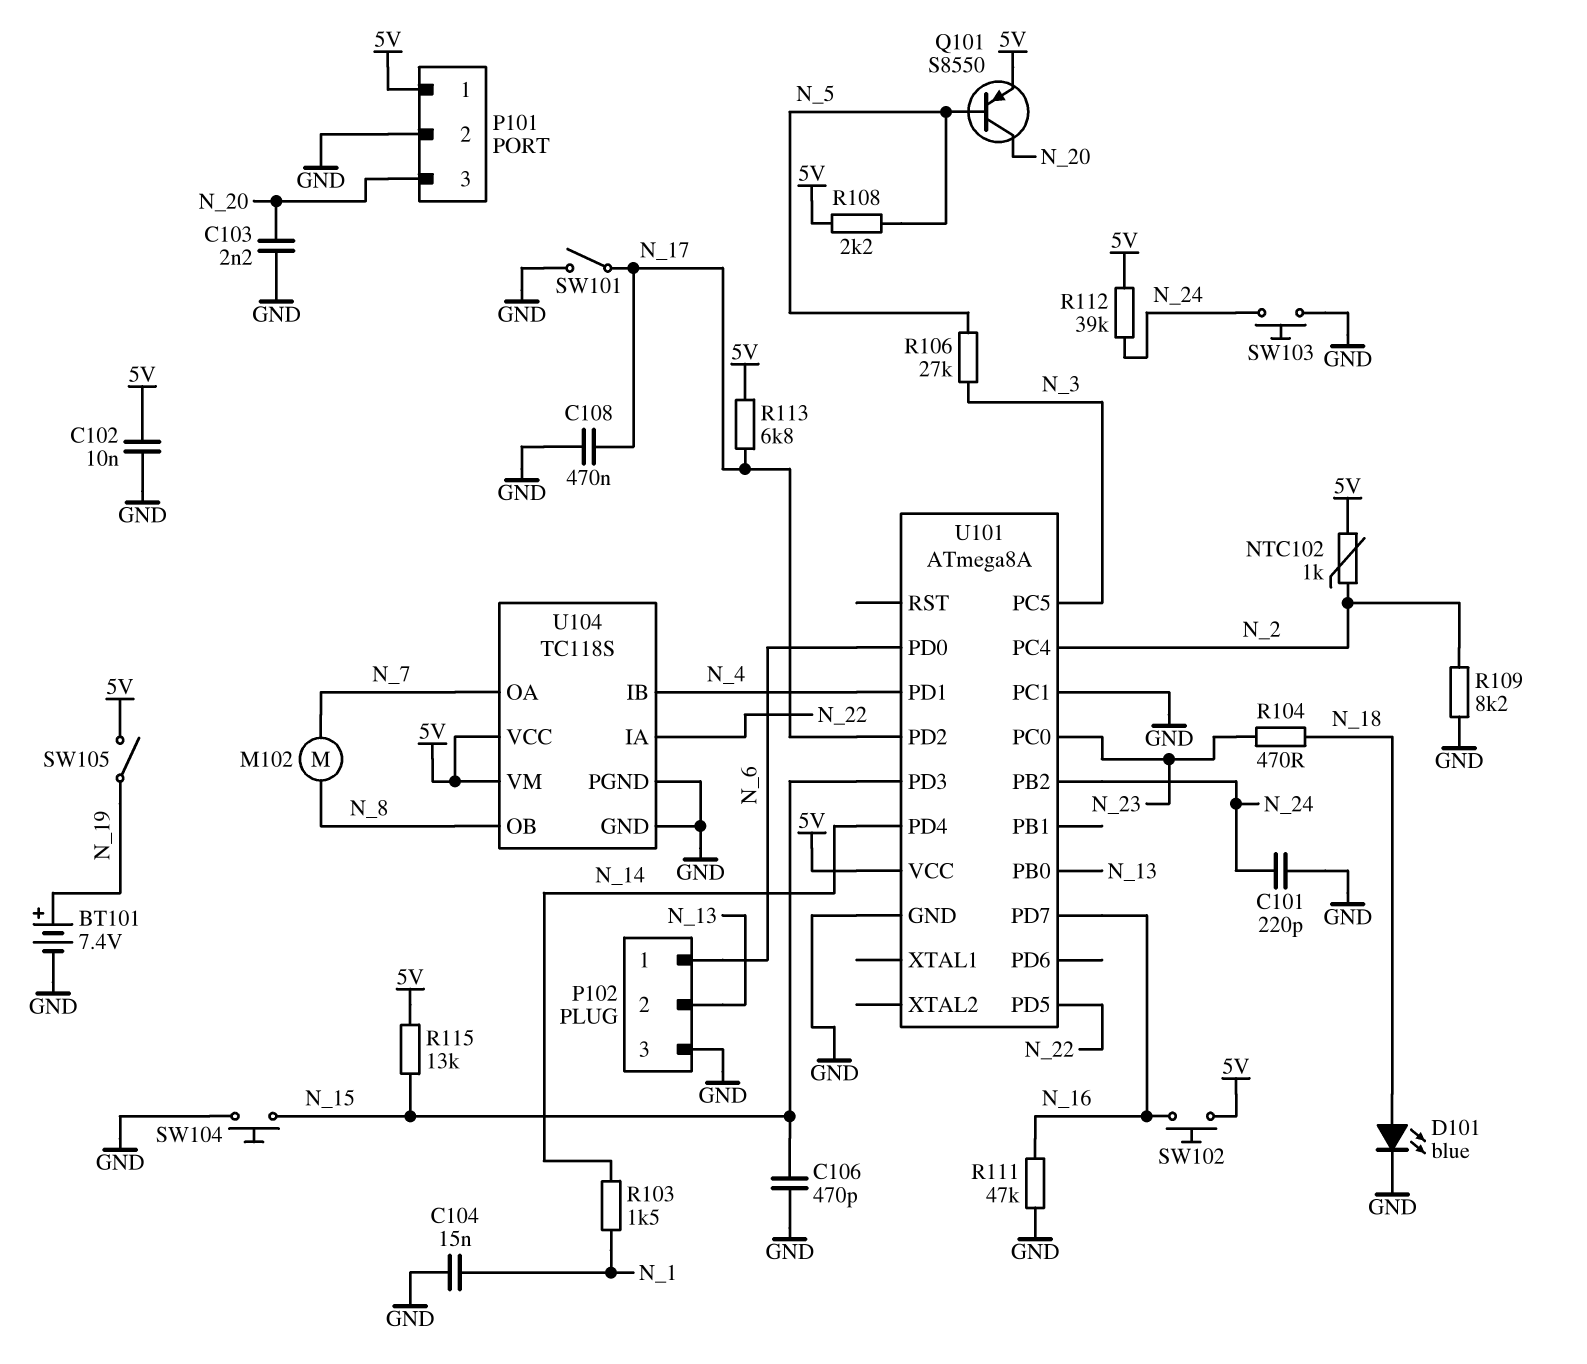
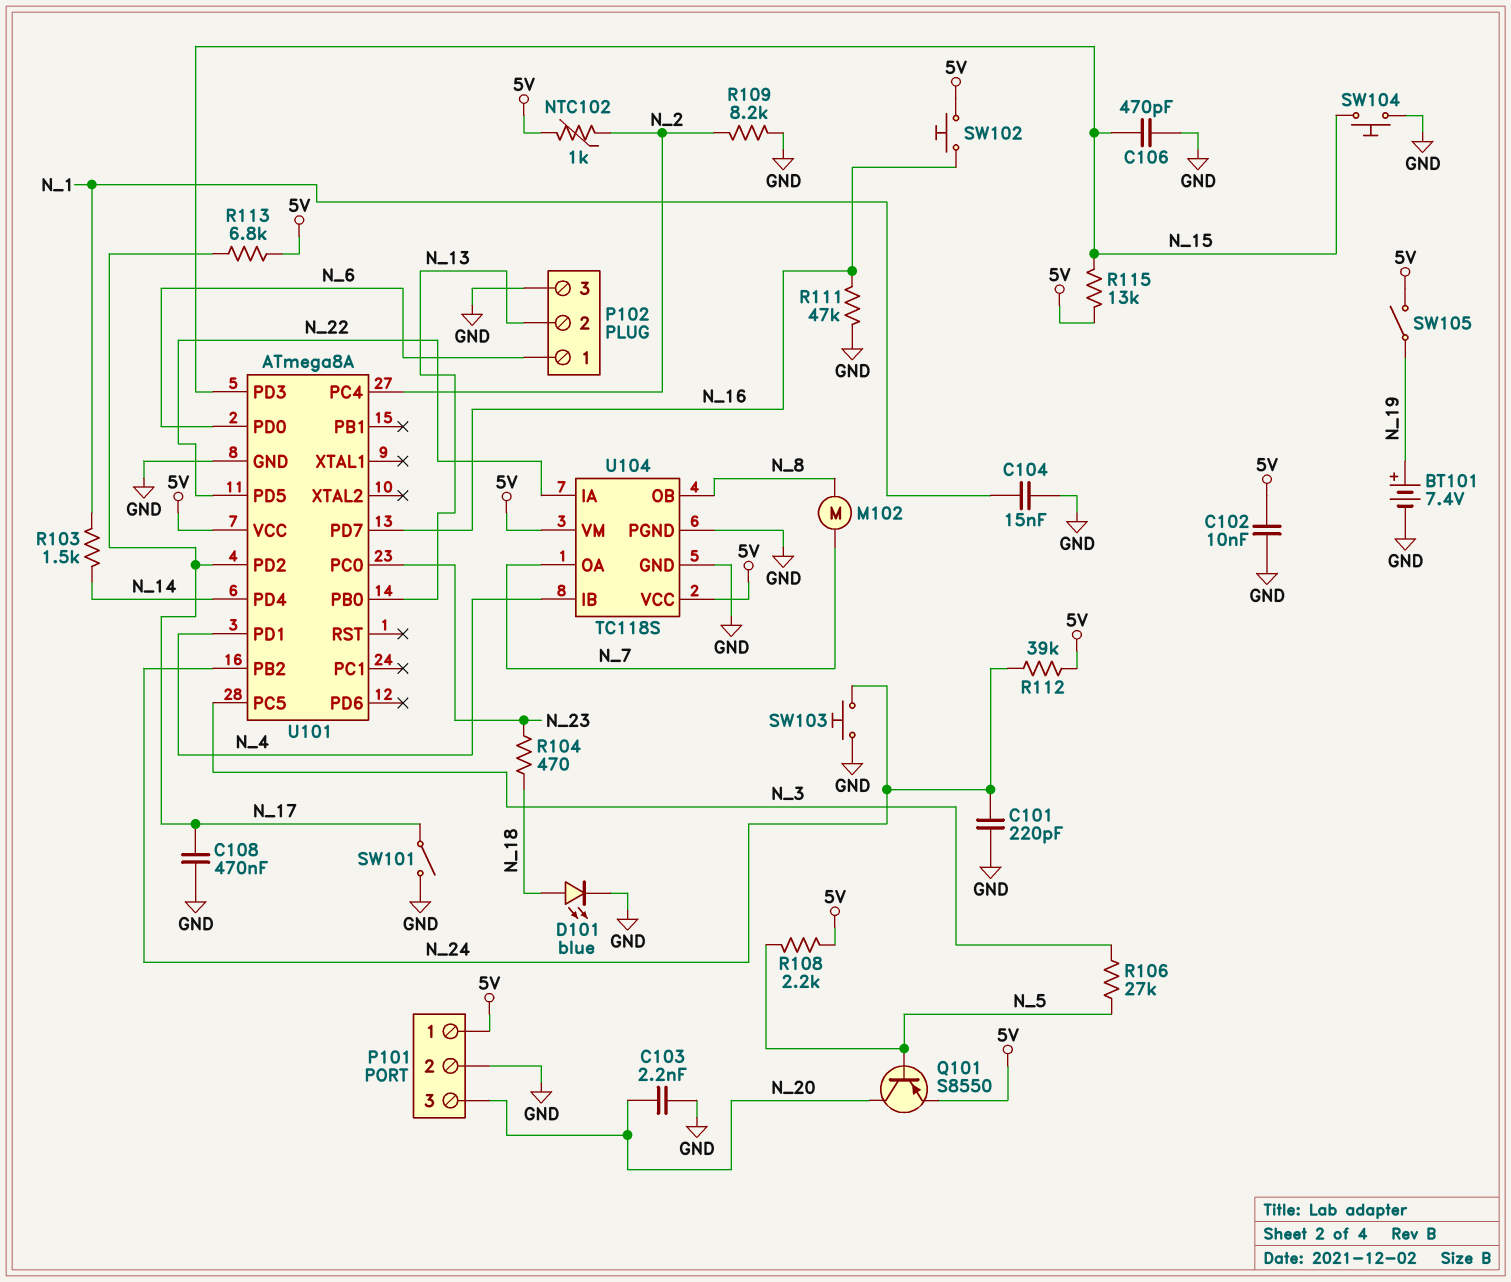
U101 pin PC1: GND -> none

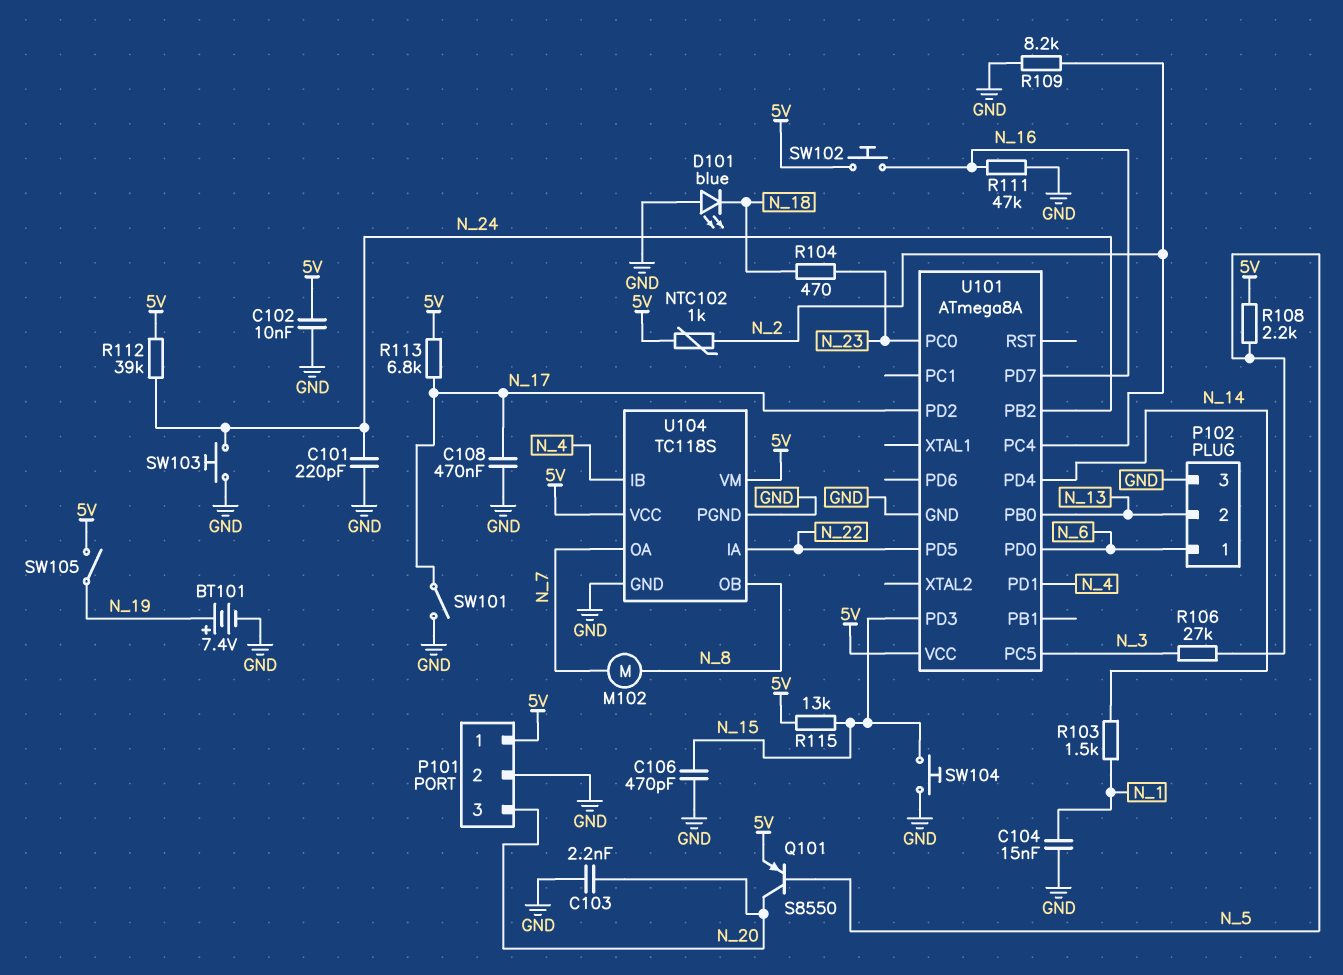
D101: LED blue (A N_18, K GND) -> LED blue (A GND, K N_18)

